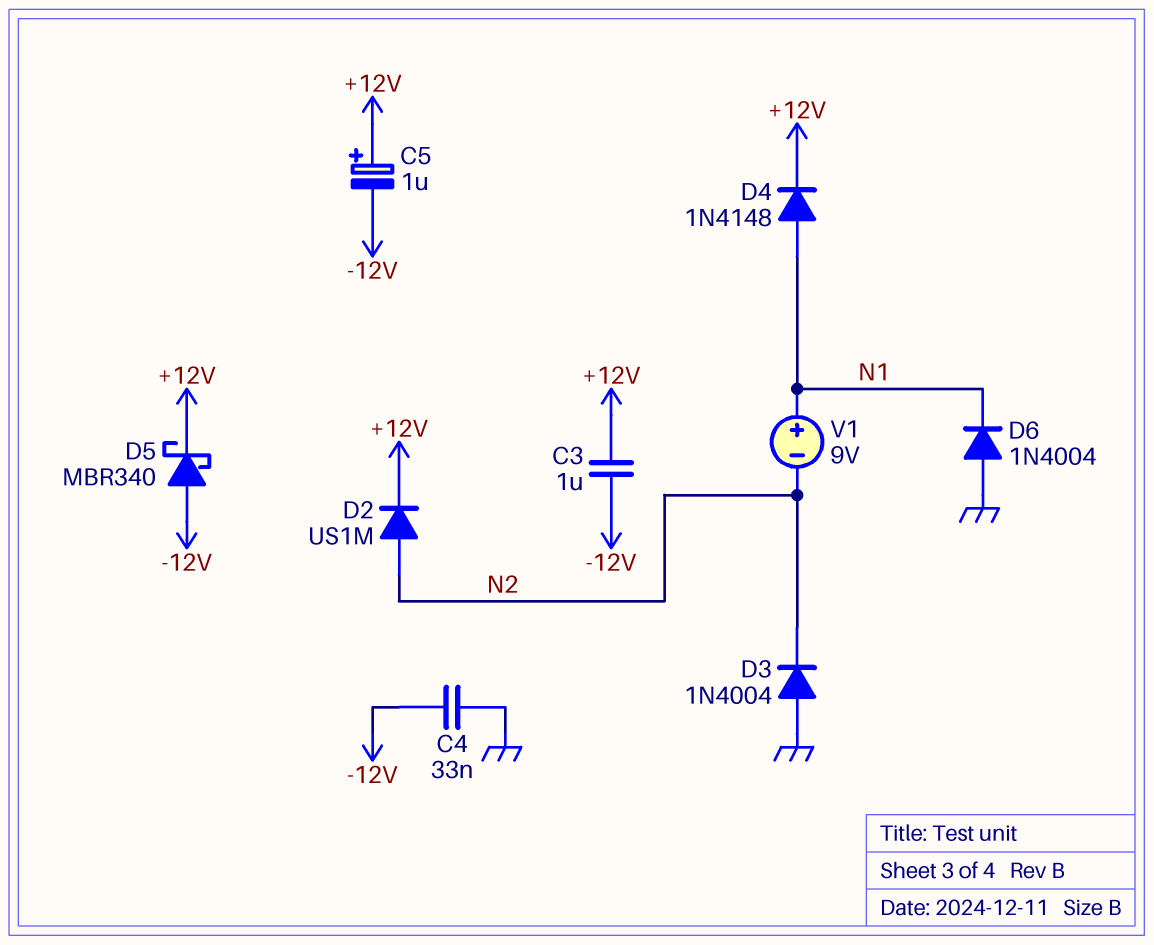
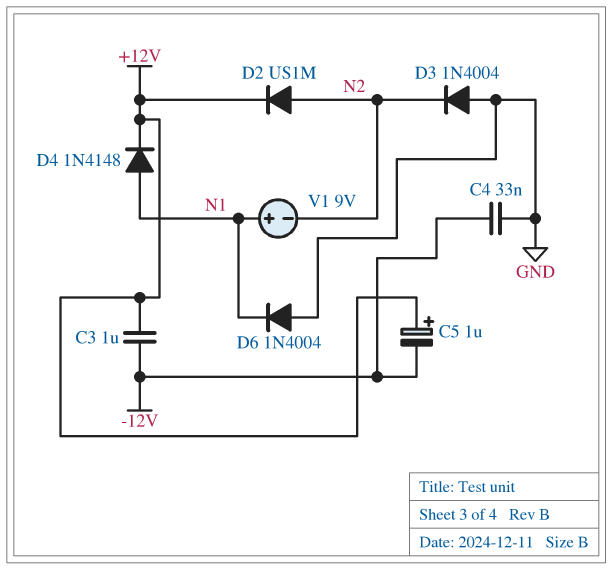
D5: schottky MBR340 (A -12V, K +12V) -> none

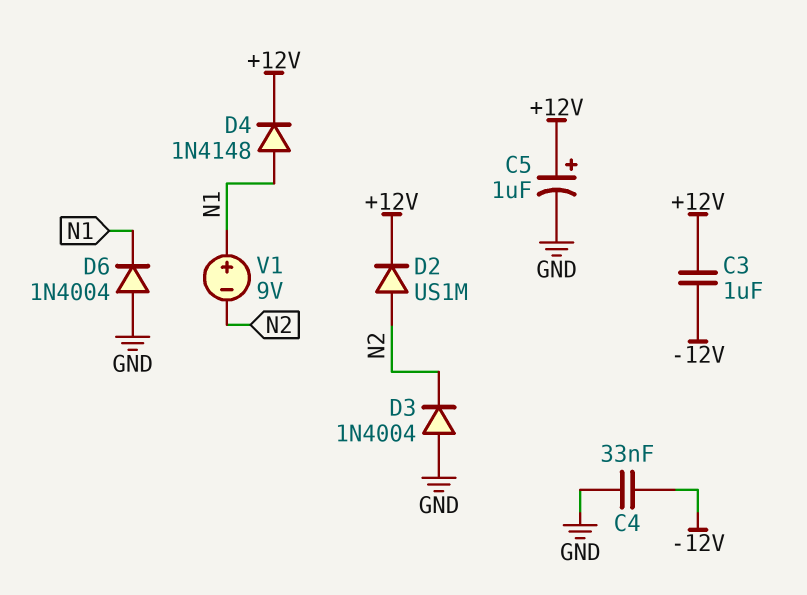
C5: 1uF (plus +12V, minus -12V) -> 1uF (plus +12V, minus GND)

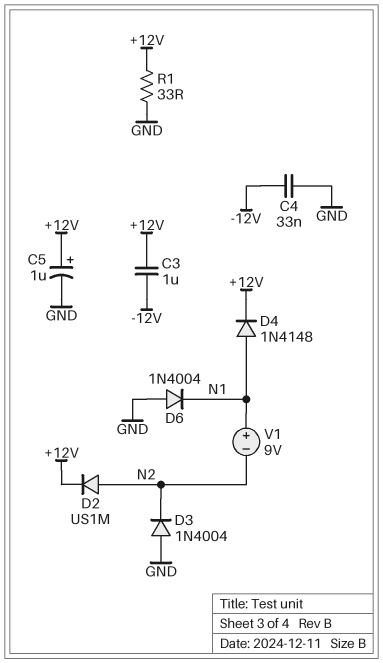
R1: none -> 33 (+12V, GND)

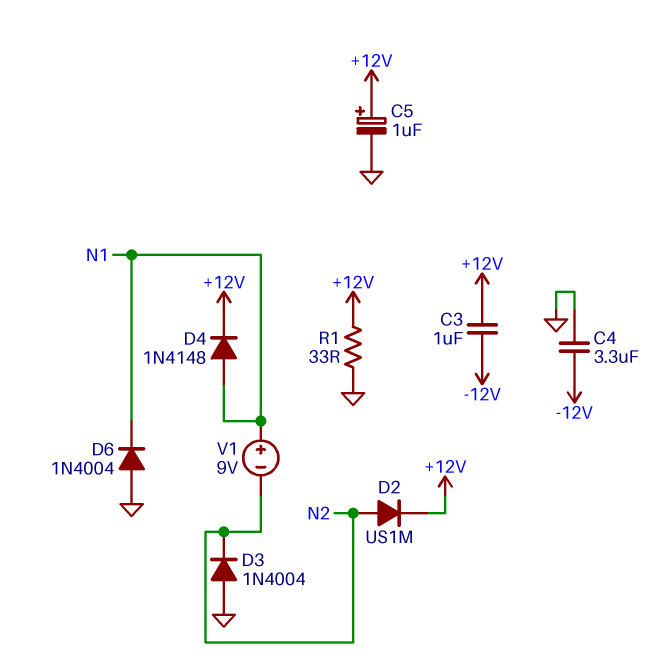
C4: 33nF (-12V, GND) -> 3.3uF (-12V, GND)

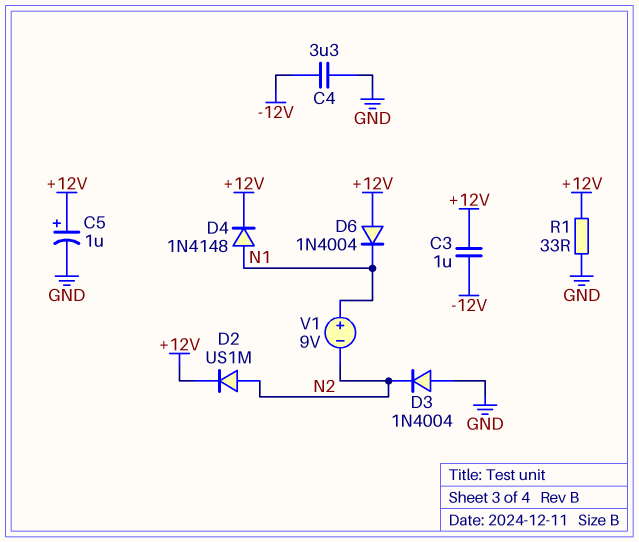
D6: diode 1N4004 (A GND, K N1) -> diode 1N4004 (A +12V, K N1)

